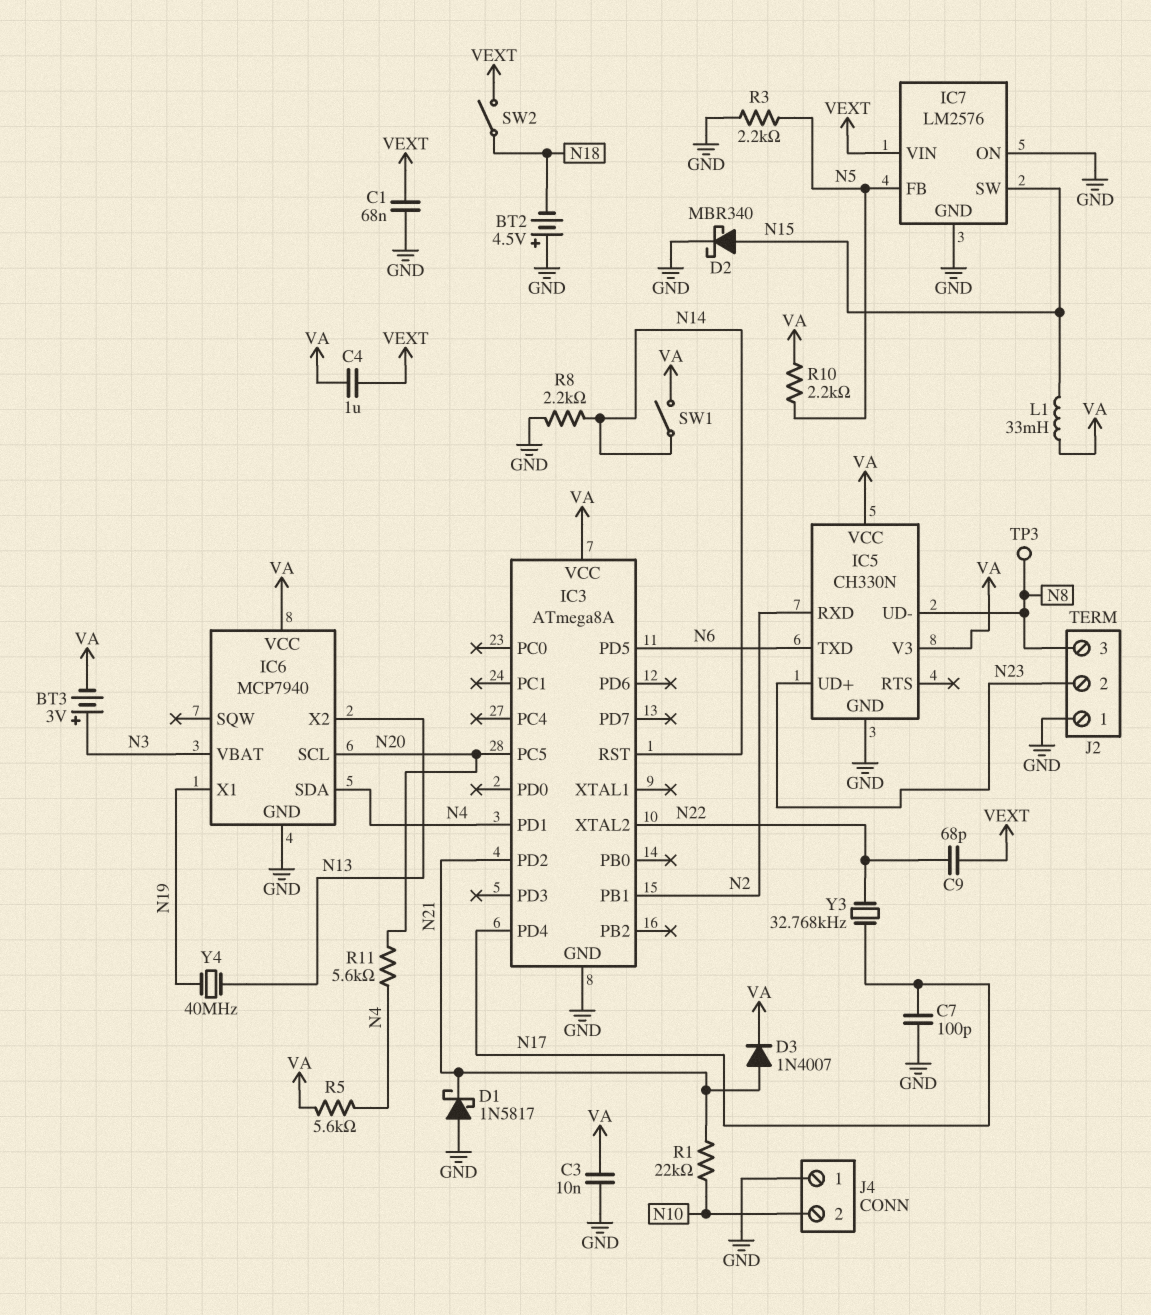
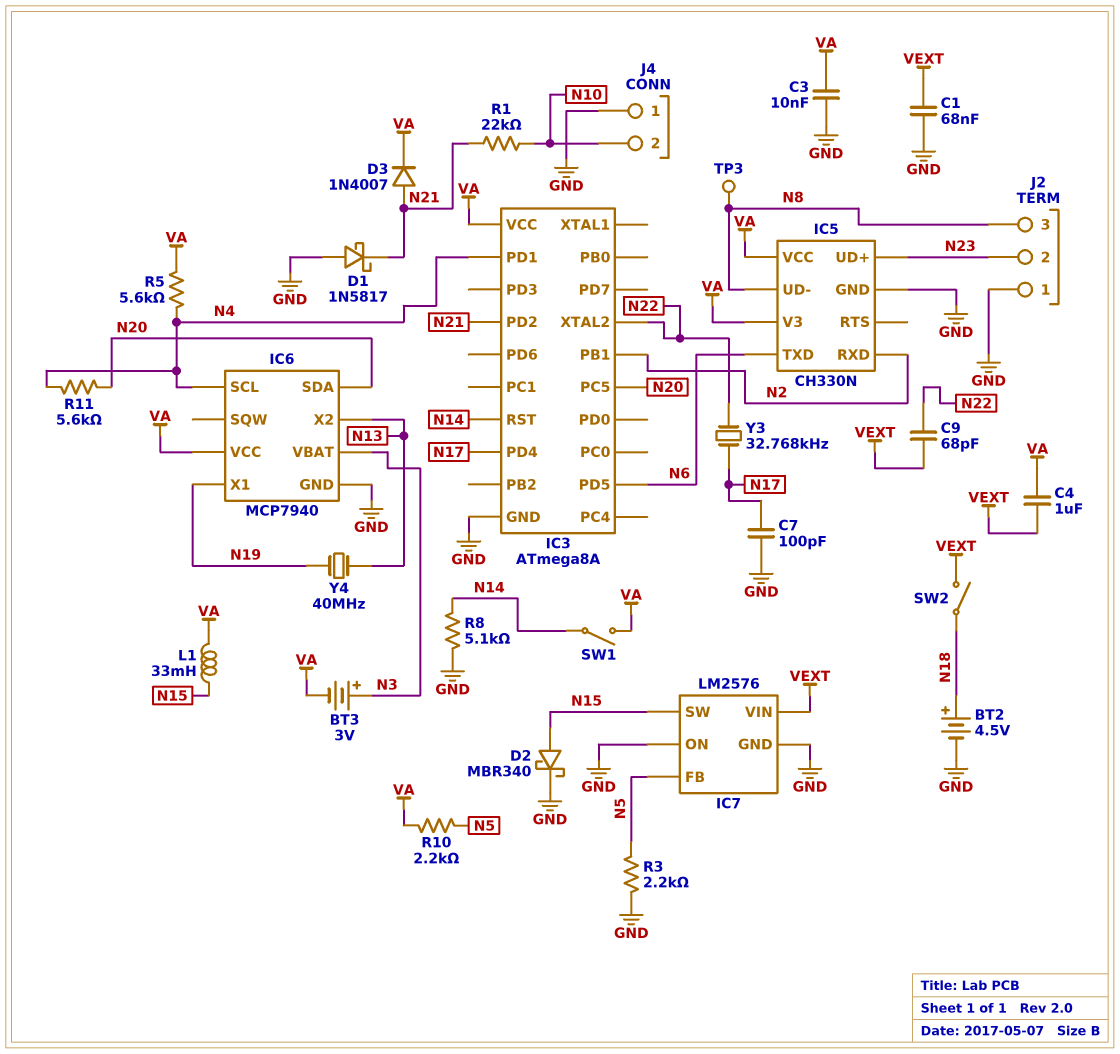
BT2: 4.5V (plus GND, minus N18) -> 4.5V (plus N18, minus GND)
IC6 pin SCL: N20 -> N4
IC6 pin SDA: N4 -> N20
R8: 2.2k (GND, N14) -> 5.1k (GND, N14)

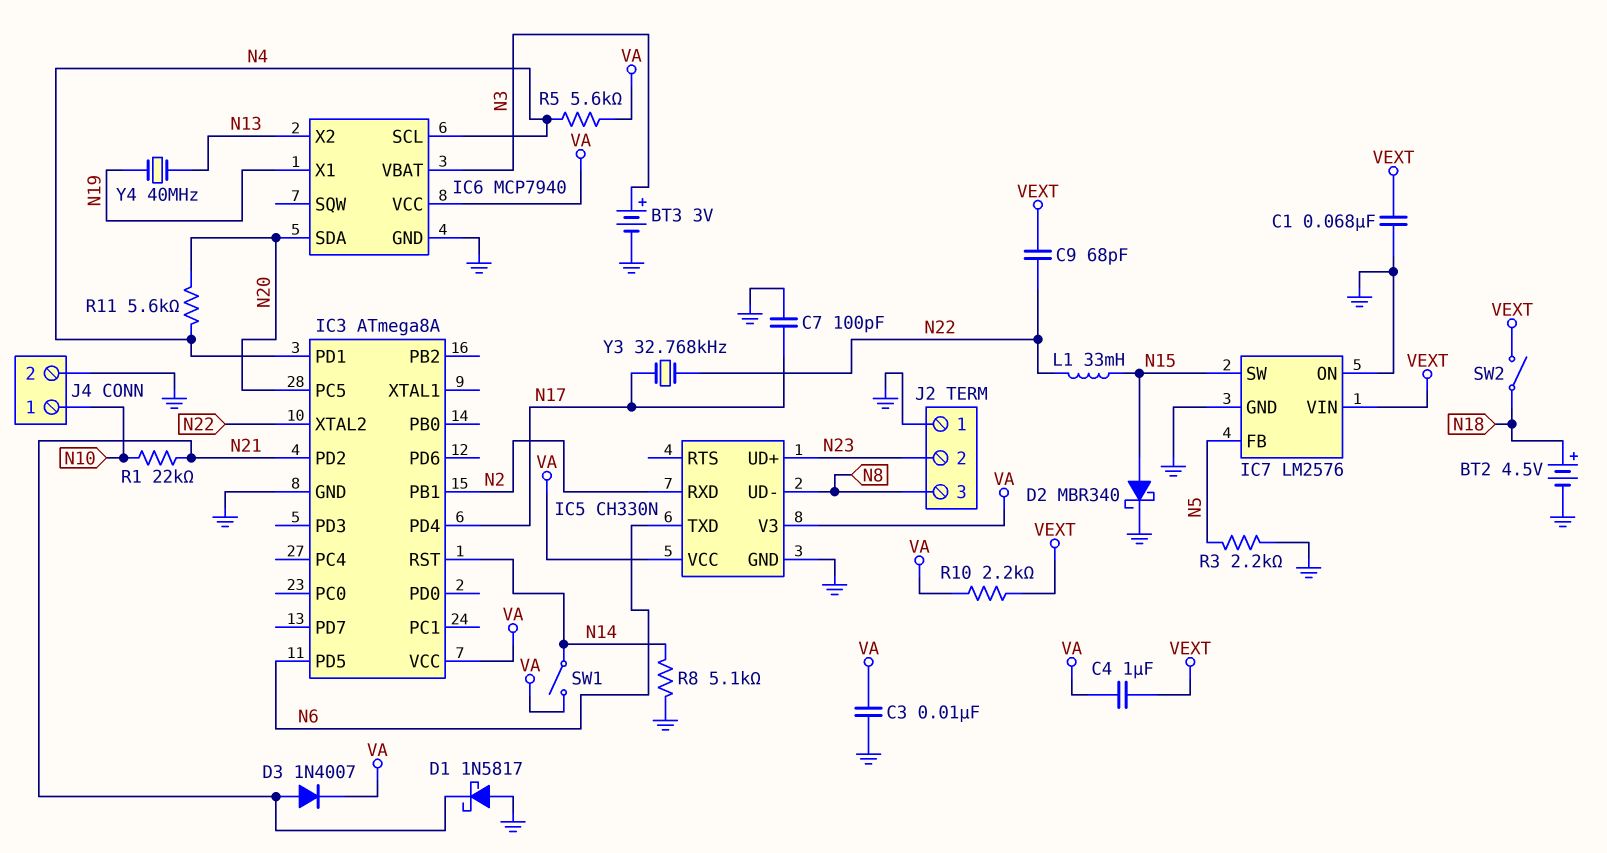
BT3: 3V (plus N3, minus VA) -> 3V (plus N3, minus GND)
J4 pin 1: GND -> N10
J4 pin 2: N10 -> GND
L1: 33mH (N15, VA) -> 33mH (N15, N22)
R10: 2.2k (N5, VA) -> 2.2k (VA, VEXT)
TP3: test point (N8) -> none

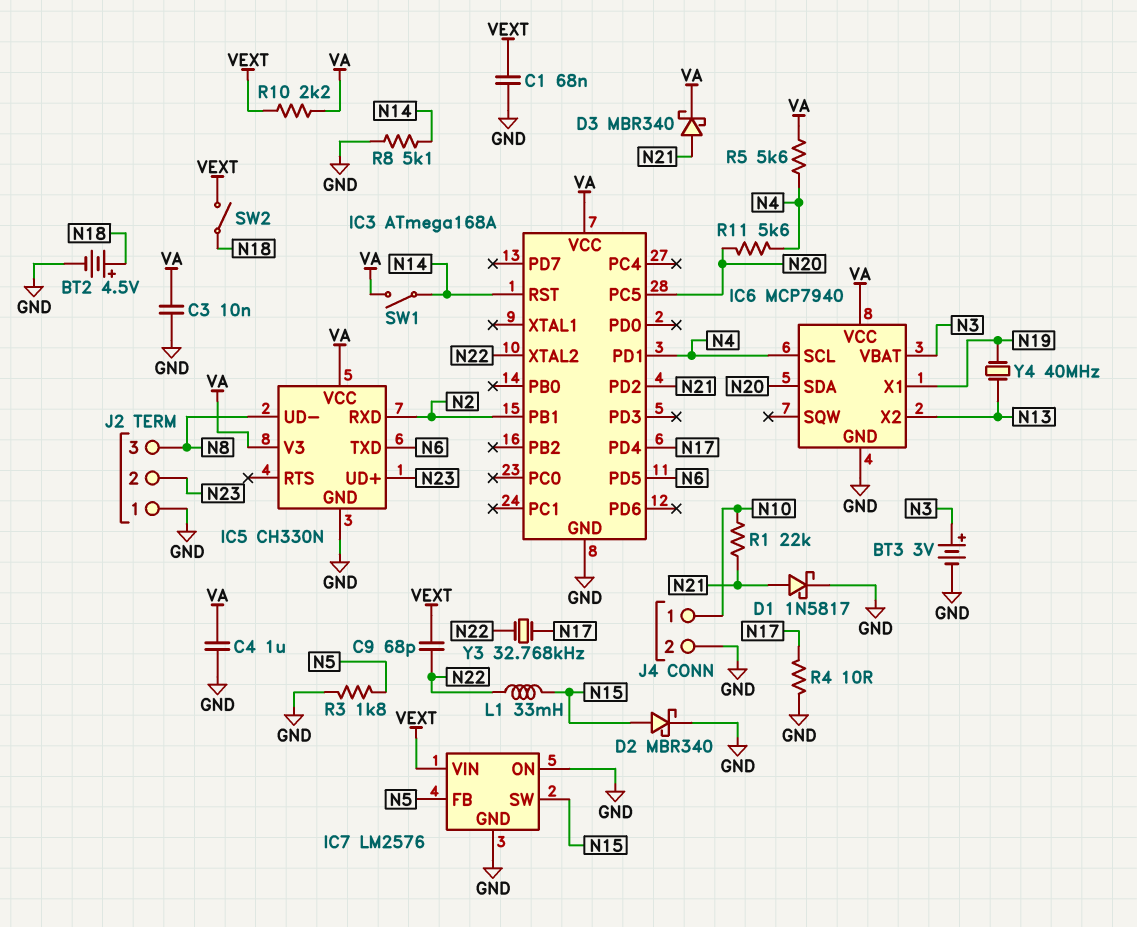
C4: 1uF (VA, VEXT) -> 1uF (GND, VA)
C7: 100pF (GND, N17) -> none
D1: schottky 1N5817 (A GND, K N21) -> schottky 1N5817 (A N21, K GND)
D3: diode 1N4007 (A N21, K VA) -> schottky MBR340 (A N21, K VA)
IC3: ATmega8A -> ATmega168A
R3: 2.2k (GND, N5) -> 1.8k (GND, N5)
R4: none -> 10 (GND, N17)

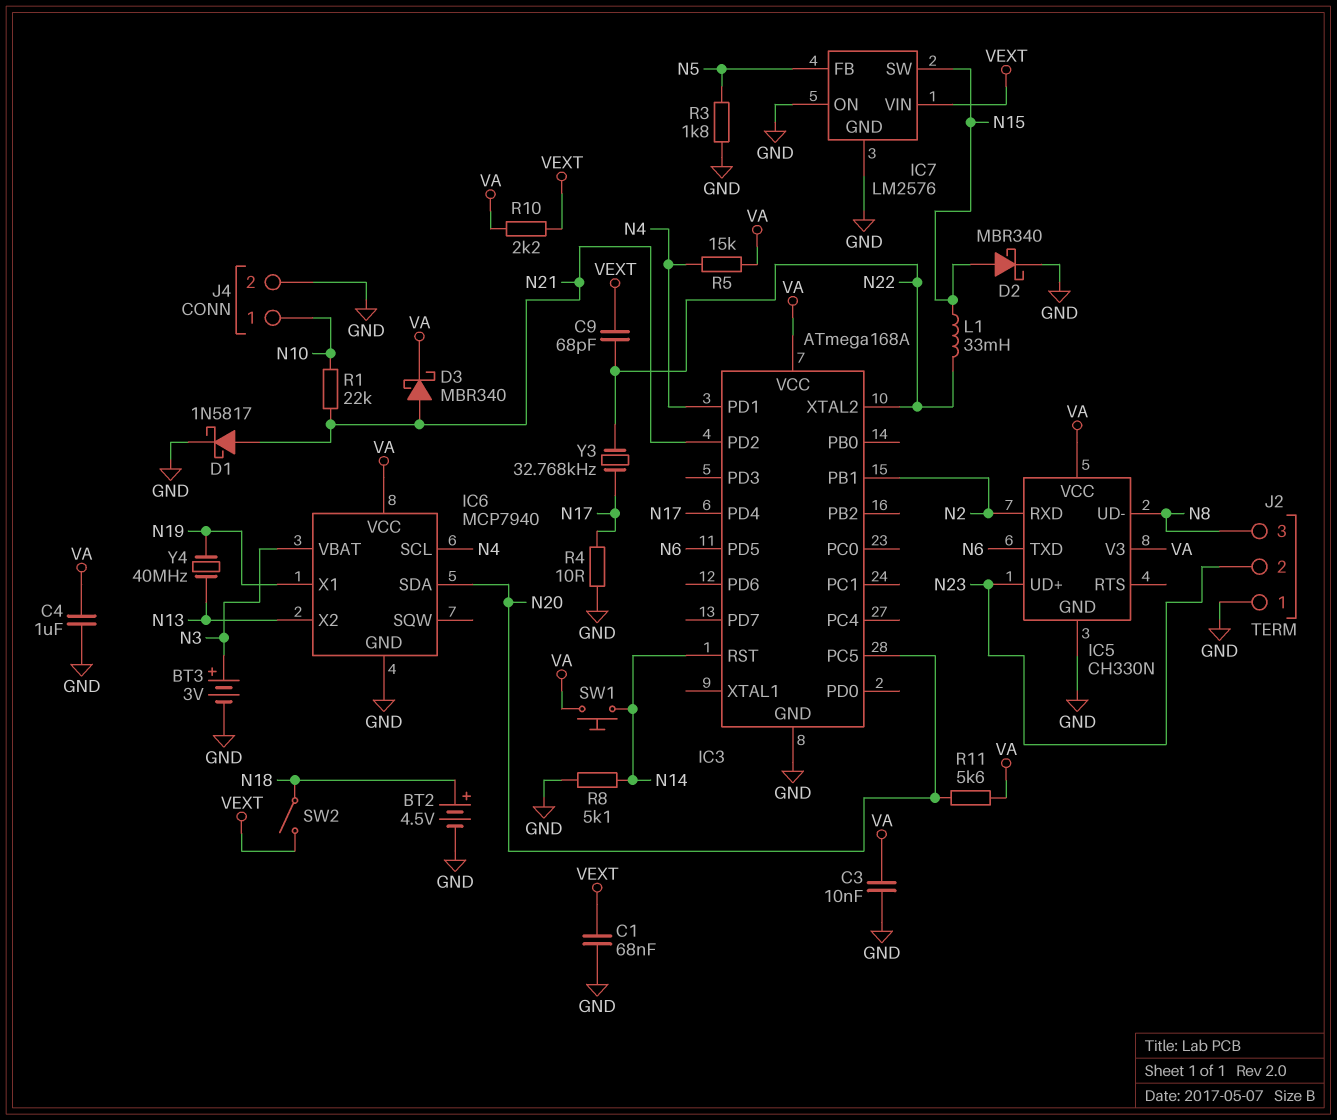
R5: 5.6k (N4, VA) -> 15k (N4, VA)
R11: 5.6k (N4, N20) -> 5.6k (N20, VA)
SW1: switch (N14, VA) -> button (N14, VA)

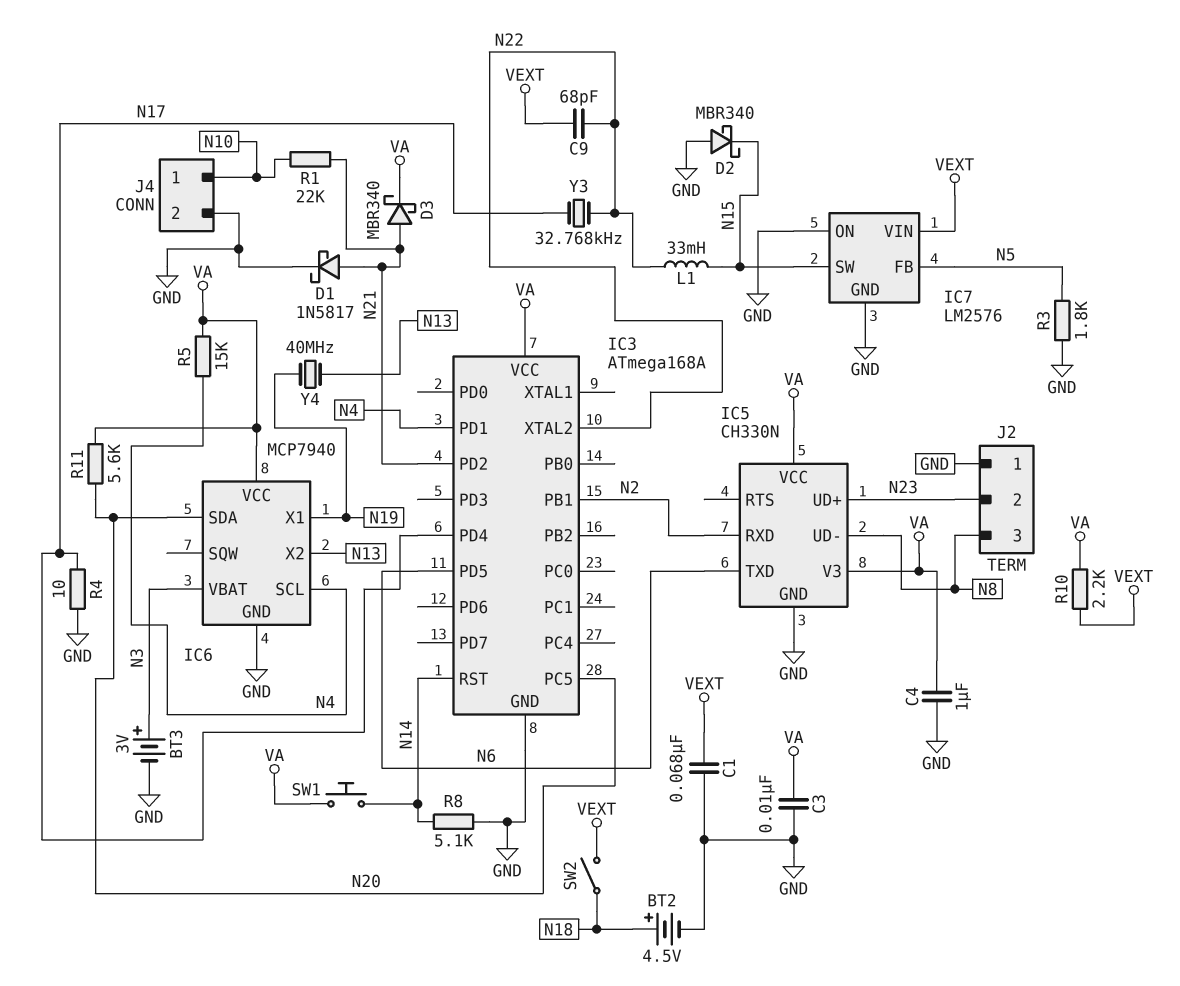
D2: schottky MBR340 (A N15, K GND) -> schottky MBR340 (A GND, K N15)

